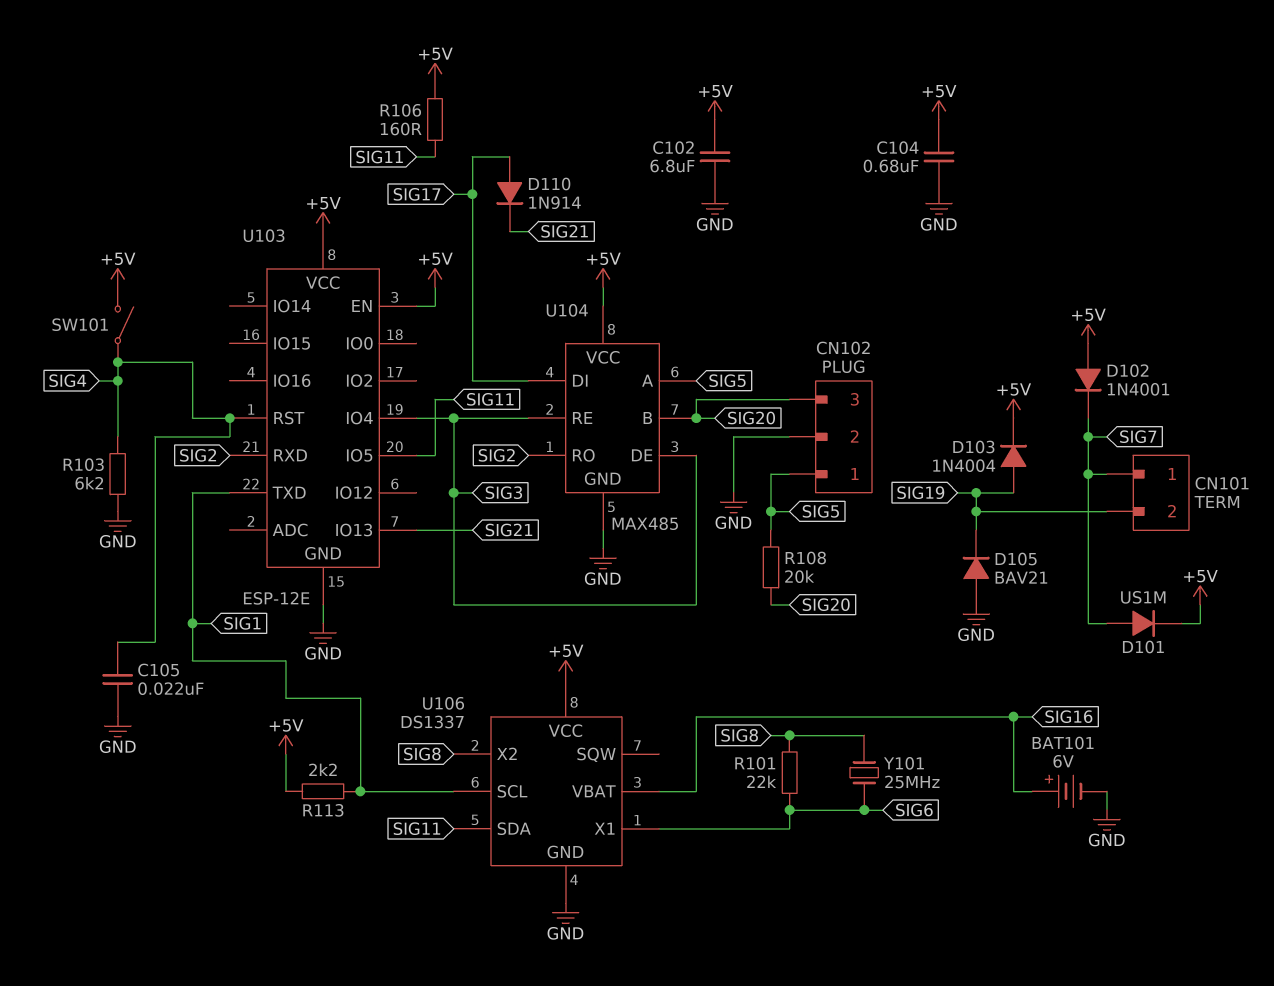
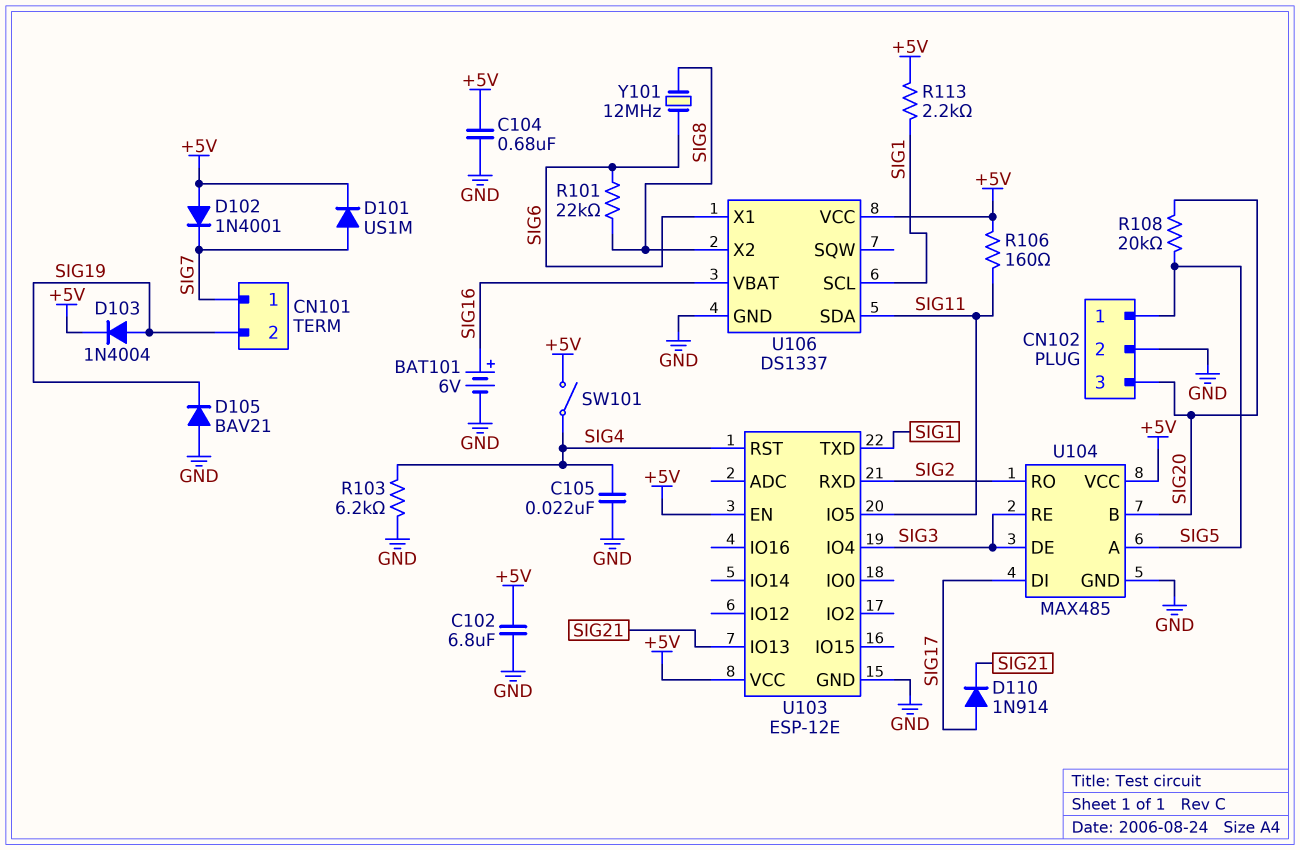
Y101: 25MHz (SIG6, SIG8) -> 12MHz (SIG6, SIG8)

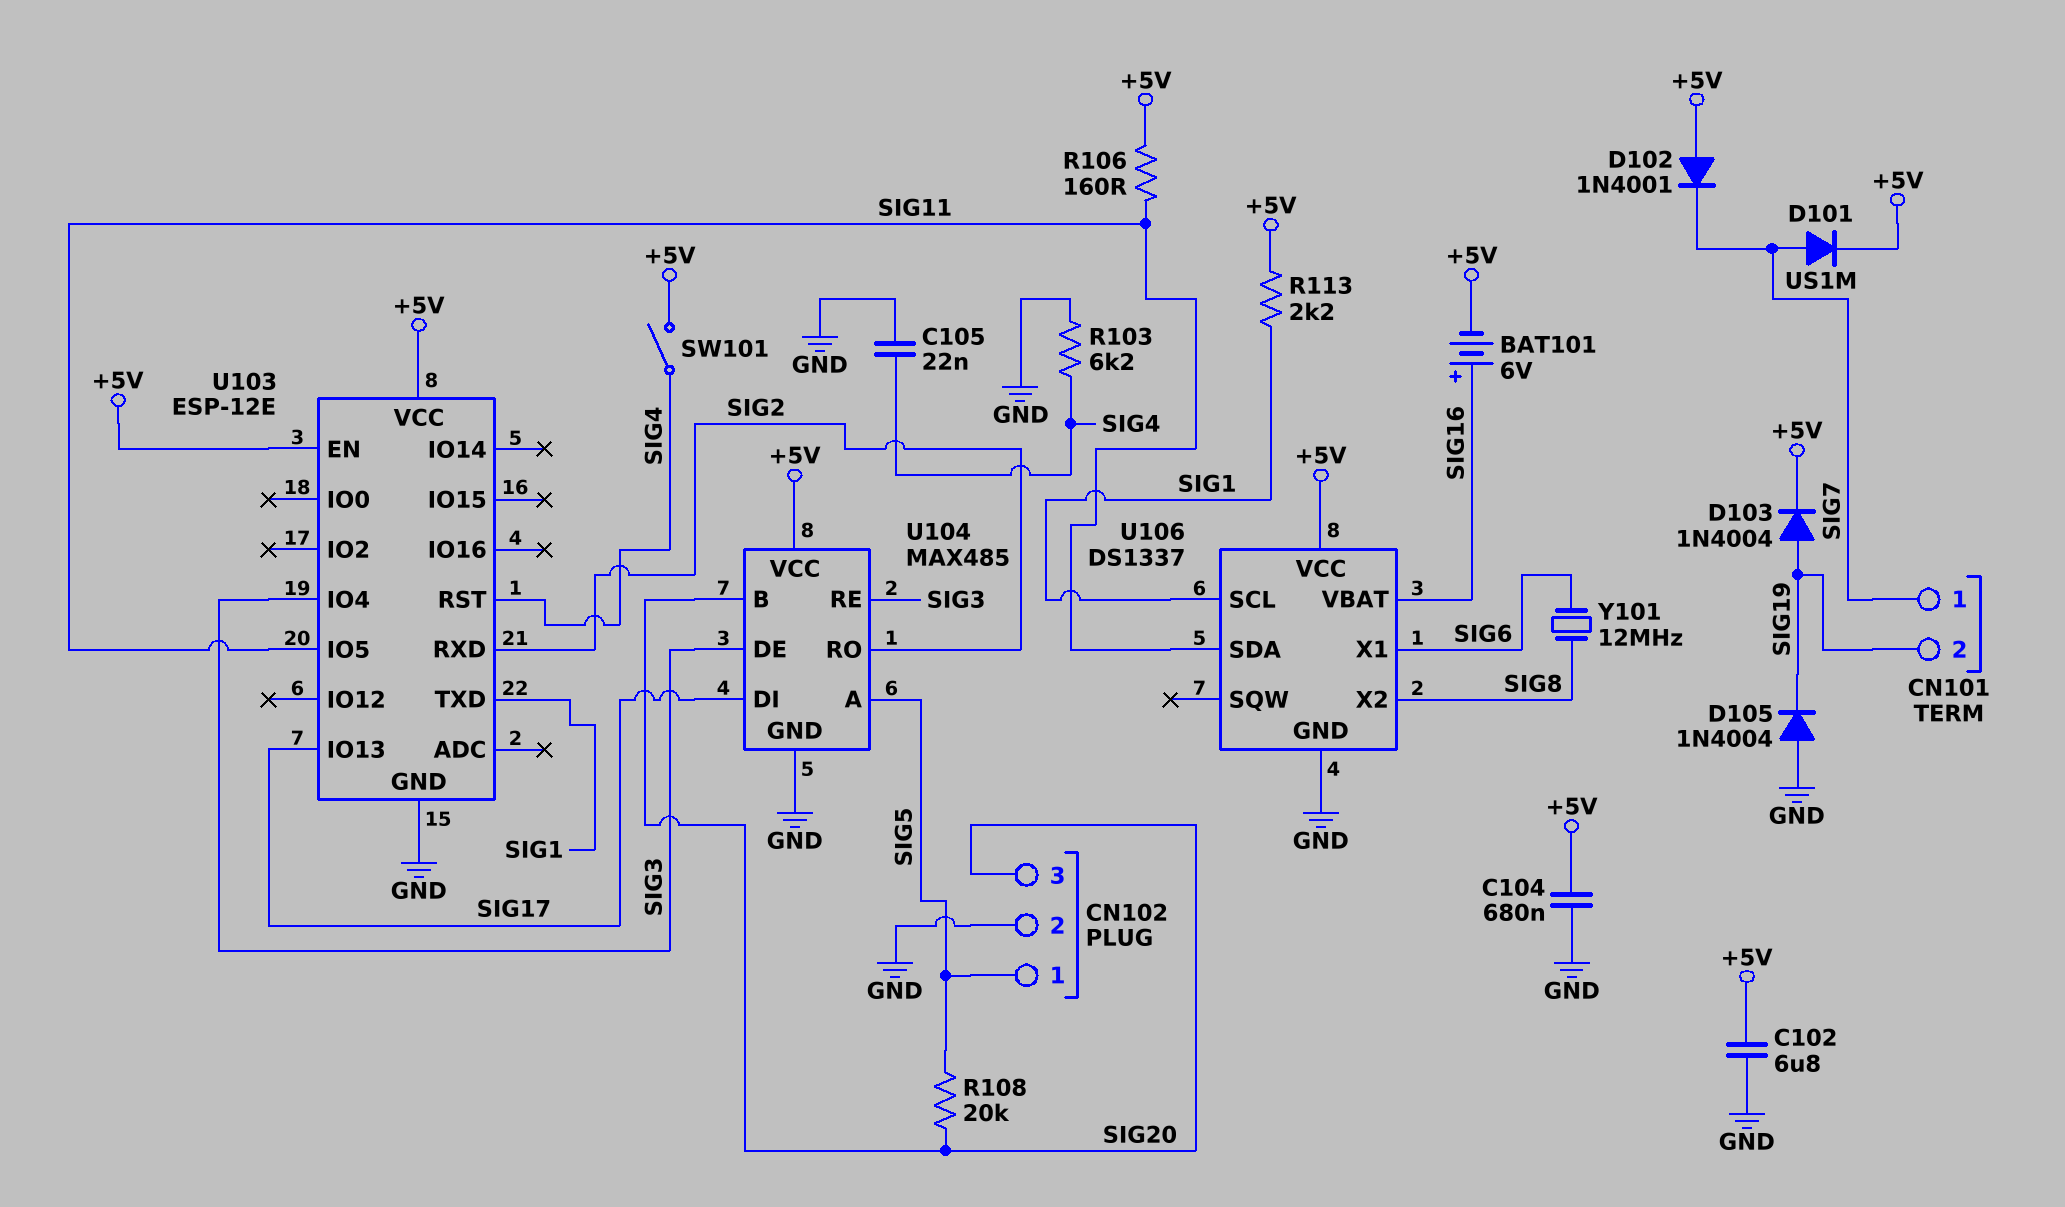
BAT101: 6V (plus SIG16, minus GND) -> 6V (plus SIG16, minus +5V)
D105: diode BAV21 (A GND, K SIG19) -> diode 1N4004 (A GND, K SIG19)
D110: diode 1N914 (A SIG17, K SIG21) -> none
R101: 22k (SIG6, SIG8) -> none
U103 pin IO13: SIG21 -> SIG17

